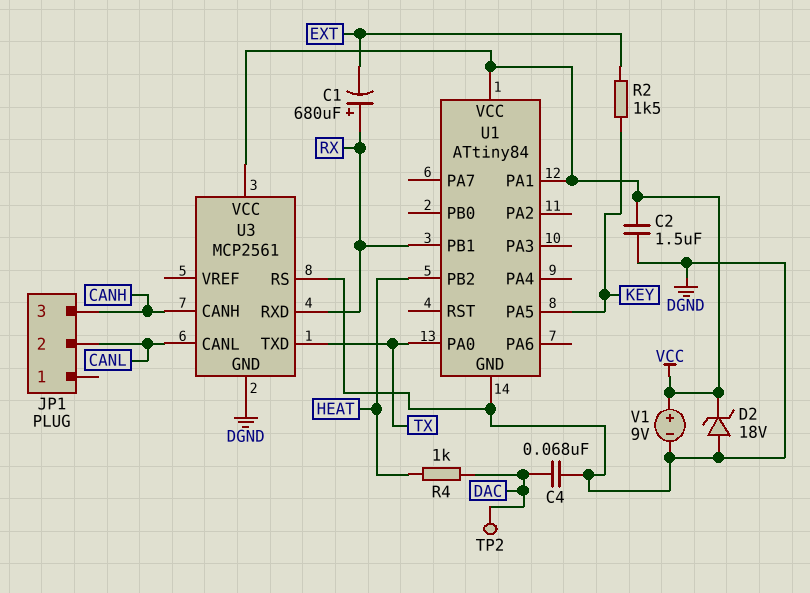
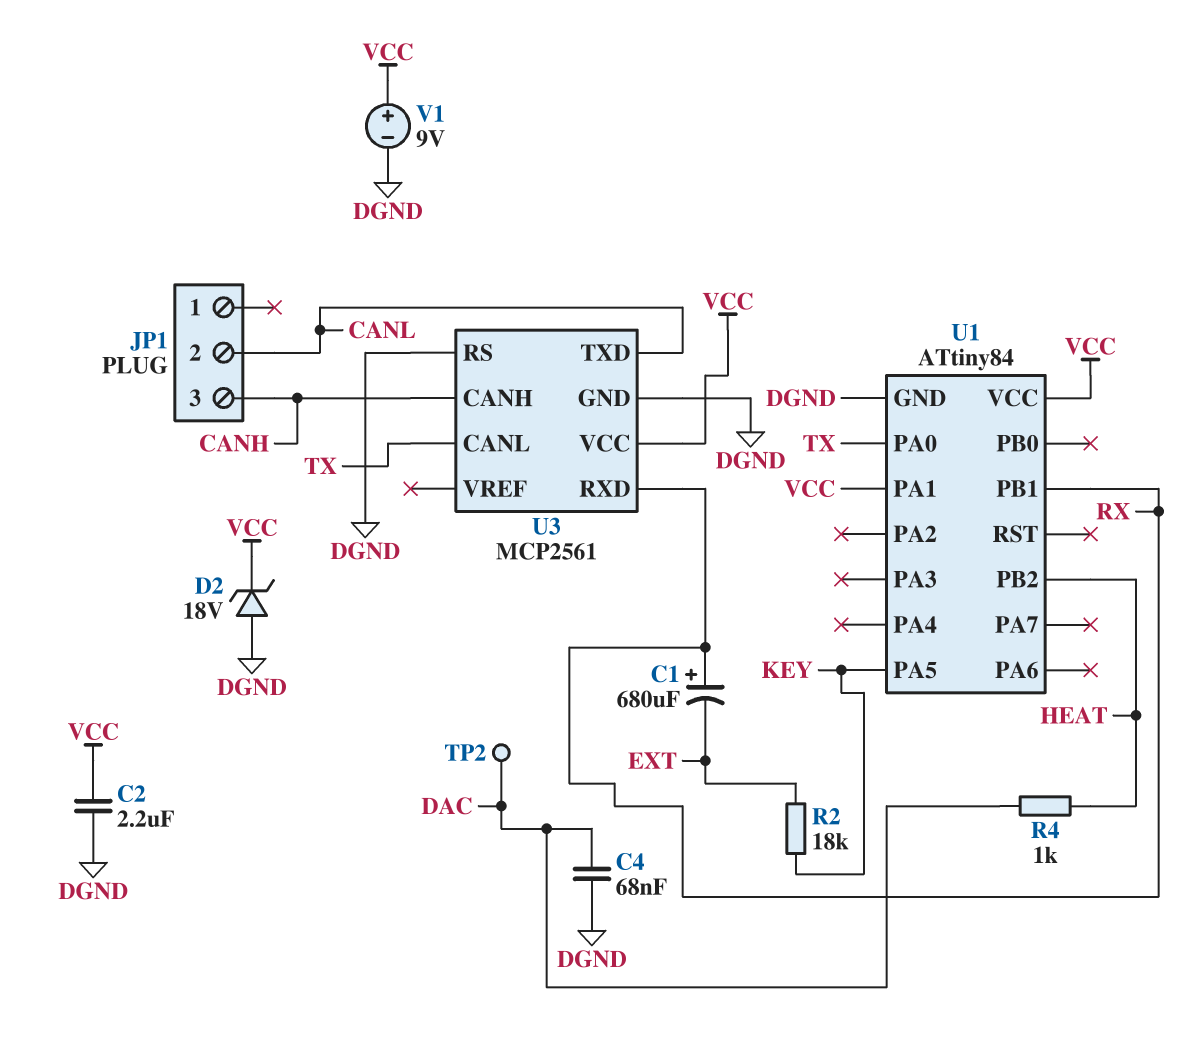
C2: 1.5uF (DGND, VCC) -> 2.2uF (DGND, VCC)
R2: 1.5k (EXT, KEY) -> 18k (EXT, KEY)
U3 pin CANL: CANL -> TX
U3 pin TXD: TX -> CANL

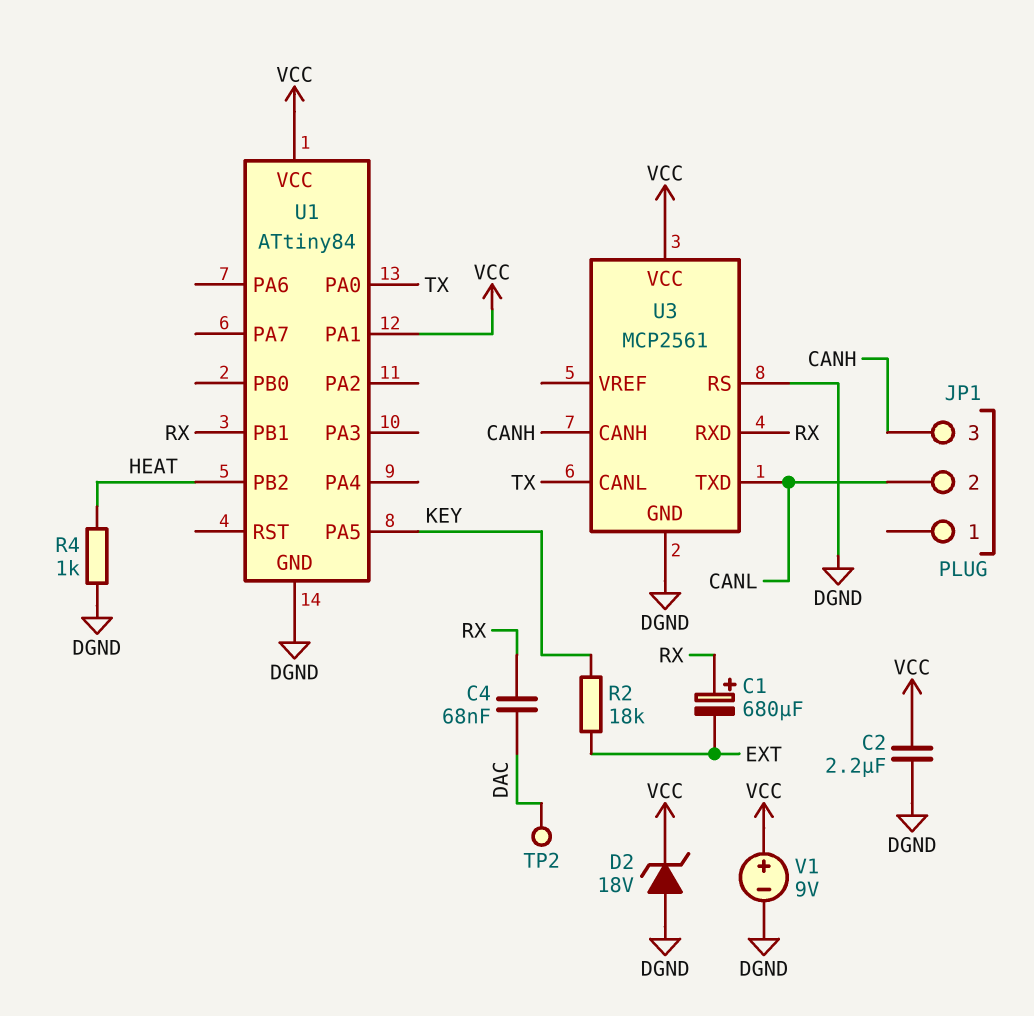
C4: 68nF (DAC, DGND) -> 68nF (DAC, RX)
R4: 1k (DAC, HEAT) -> 1k (DGND, HEAT)

